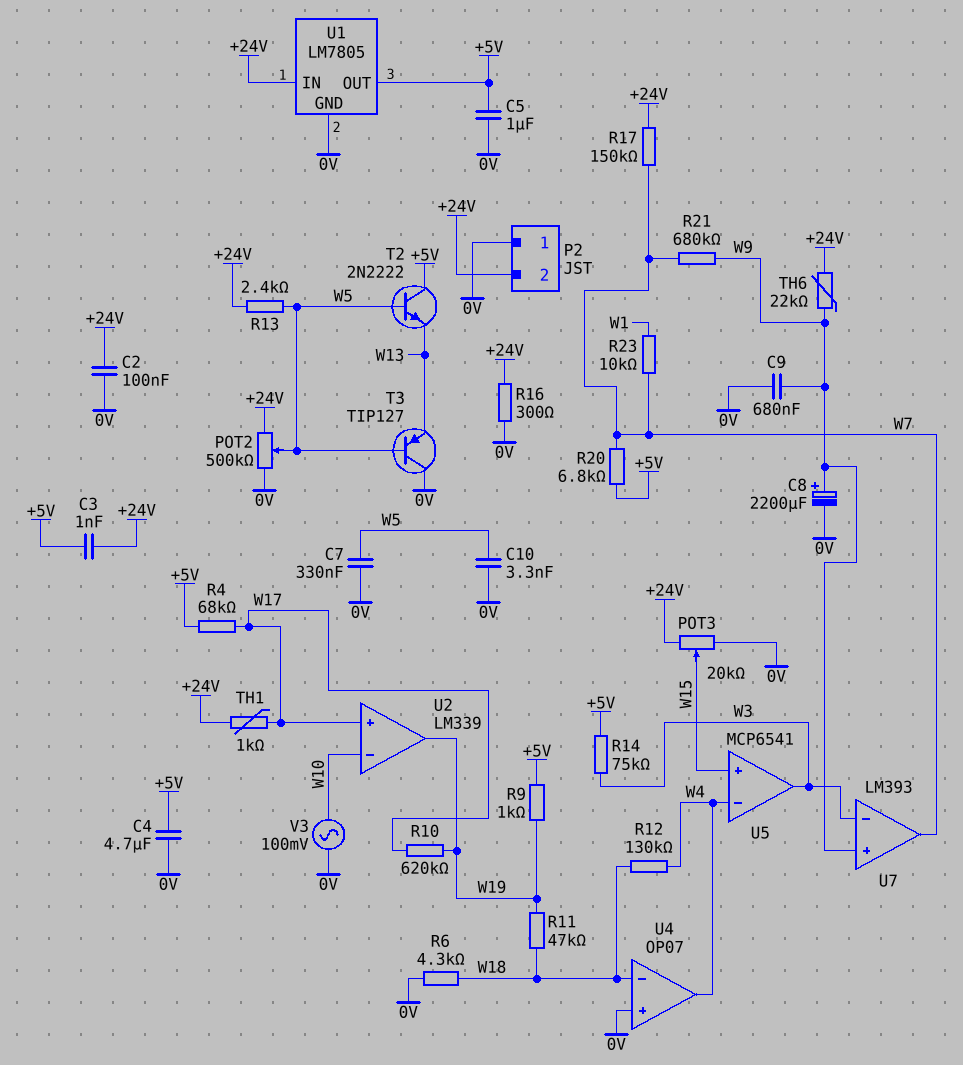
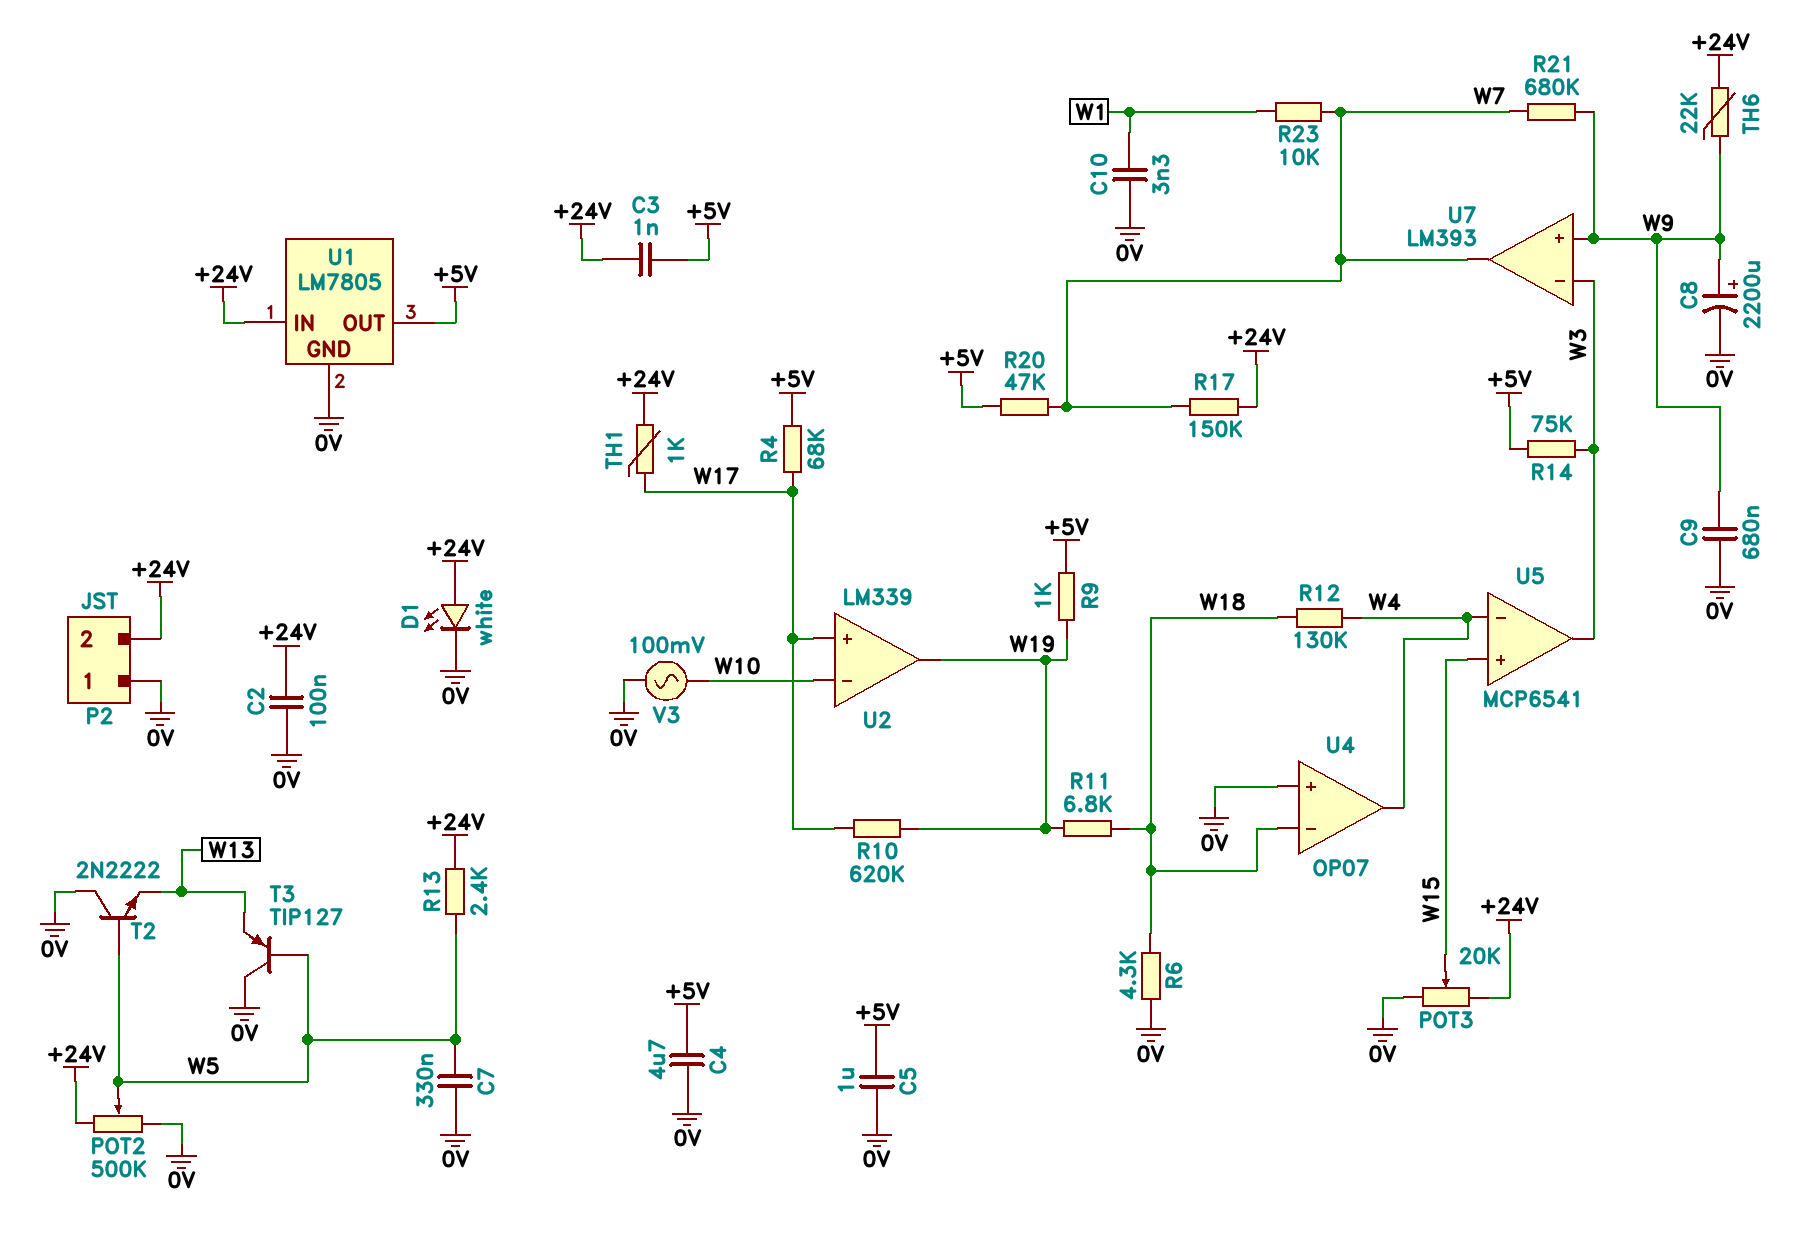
C10: 3.3nF (0V, W5) -> 3.3nF (0V, W1)
D1: none -> LED white (A +24V, K 0V)
R11: 47k (W18, W19) -> 6.8k (W18, W19)
R16: 300 (+24V, 0V) -> none
R20: 6.8k (+5V, W7) -> 47k (+5V, W7)
T2: NPN 2N2222 (B W5, C +5V, E W13) -> NPN 2N2222 (B W5, C 0V, E W13)

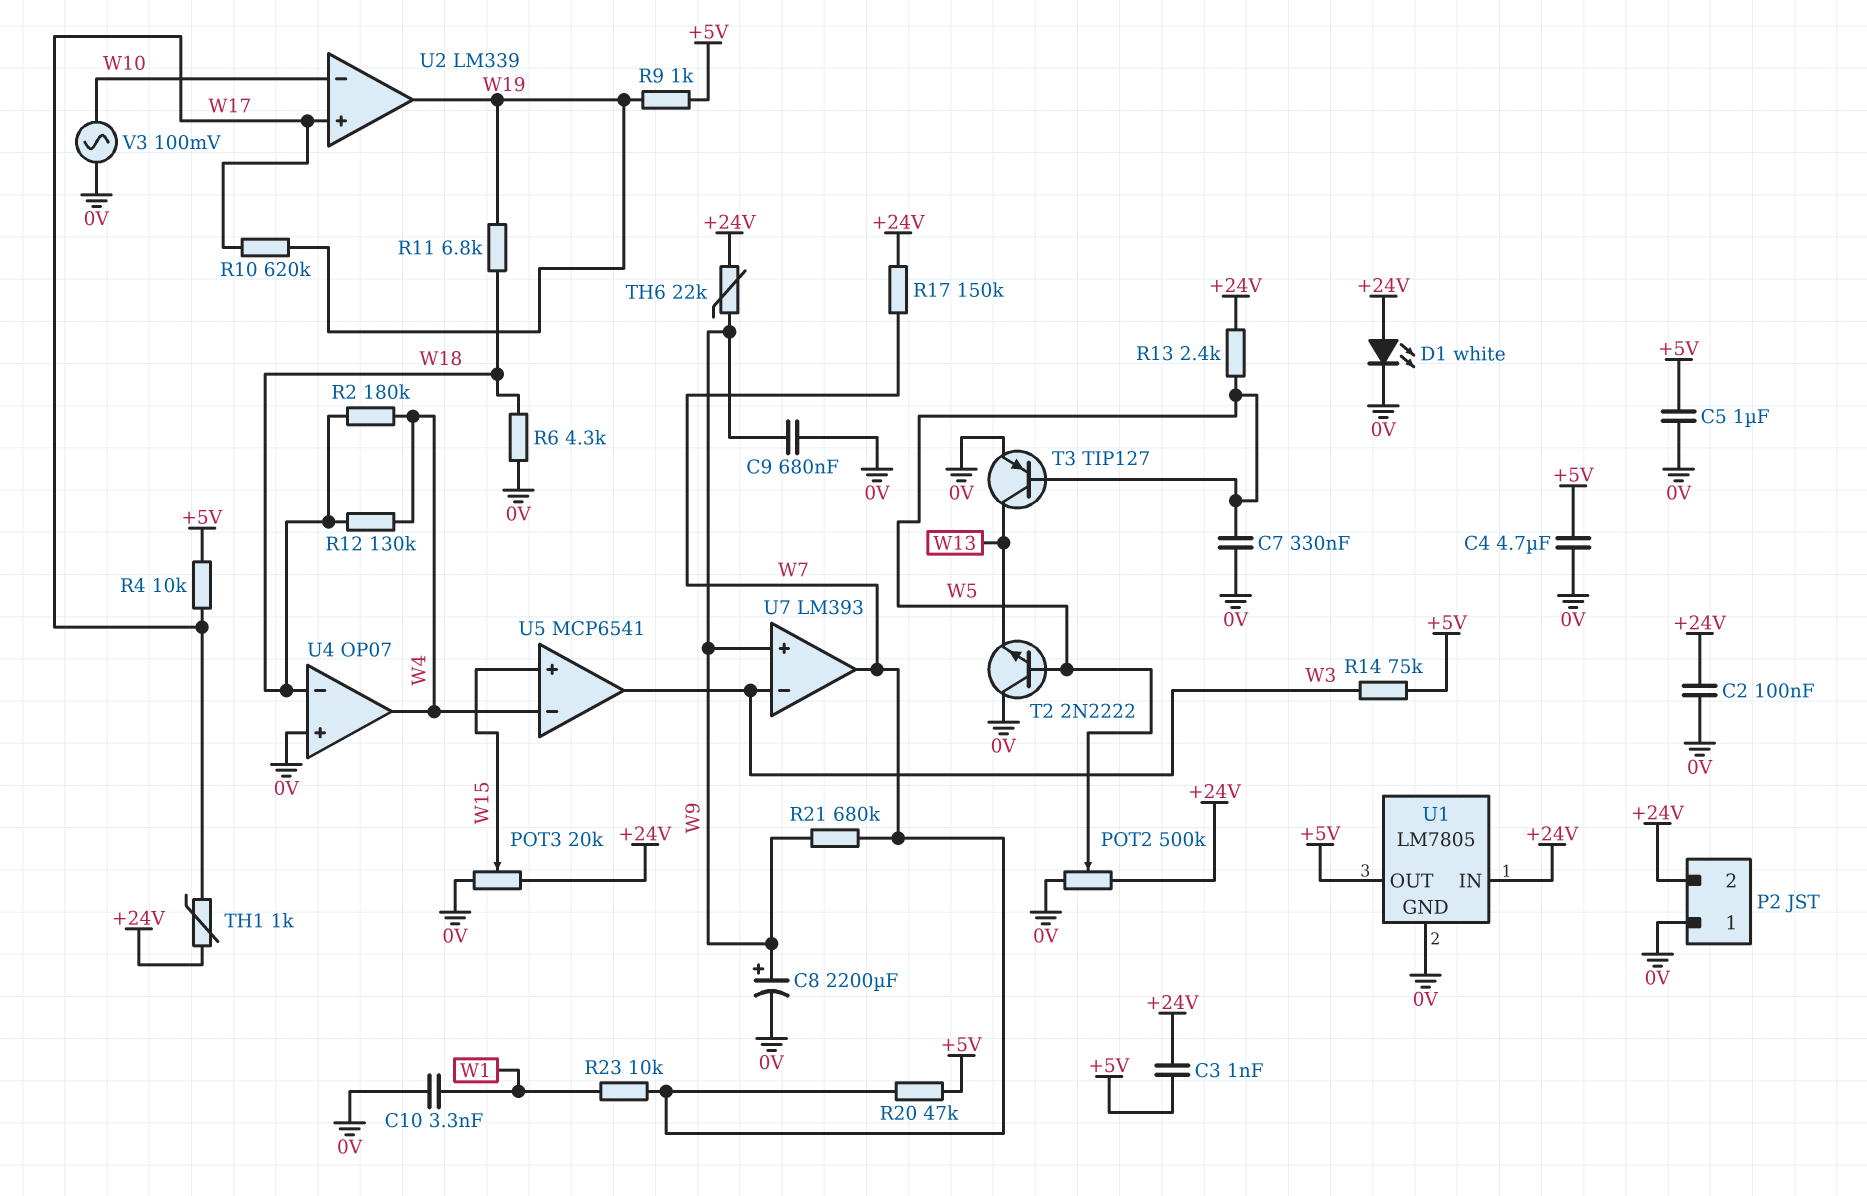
R2: none -> 180k (W4, W18)
R4: 68k (+5V, W17) -> 10k (+5V, W17)
T3: PNP TIP127 (B W5, C 0V, E W13) -> PNP TIP127 (B W5, C W13, E 0V)

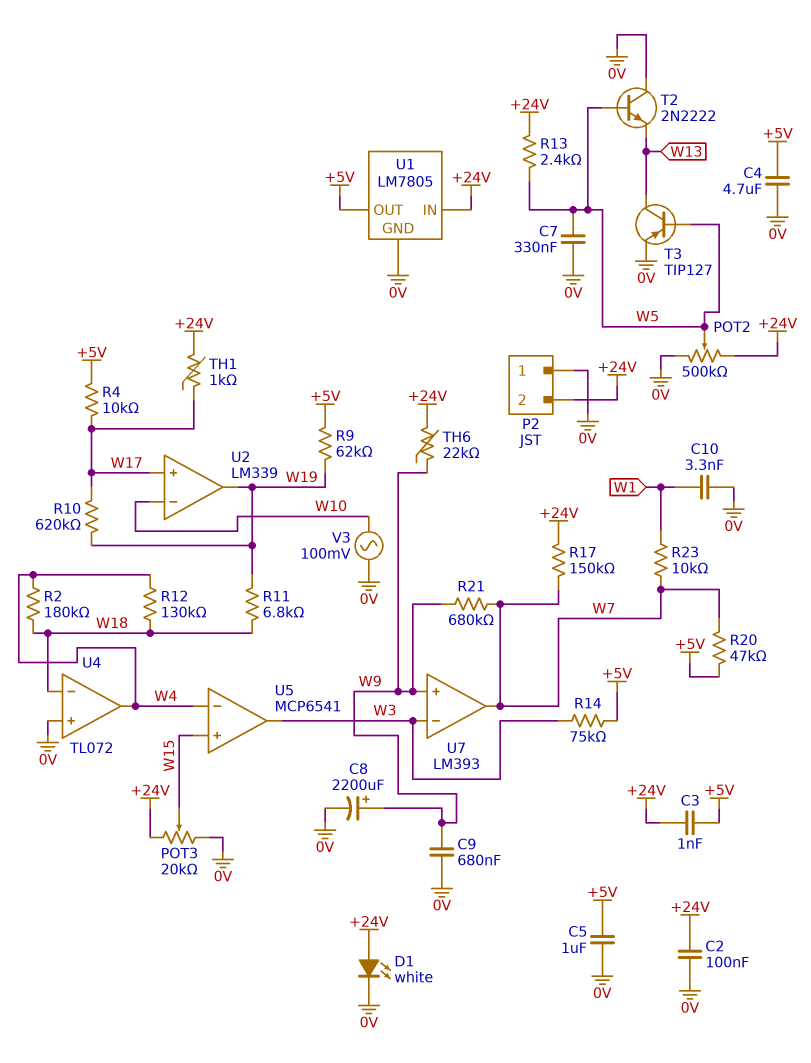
R6: 4.3k (0V, W18) -> none
R9: 1k (+5V, W19) -> 62k (+5V, W19)
U4: OP07 -> TL072

